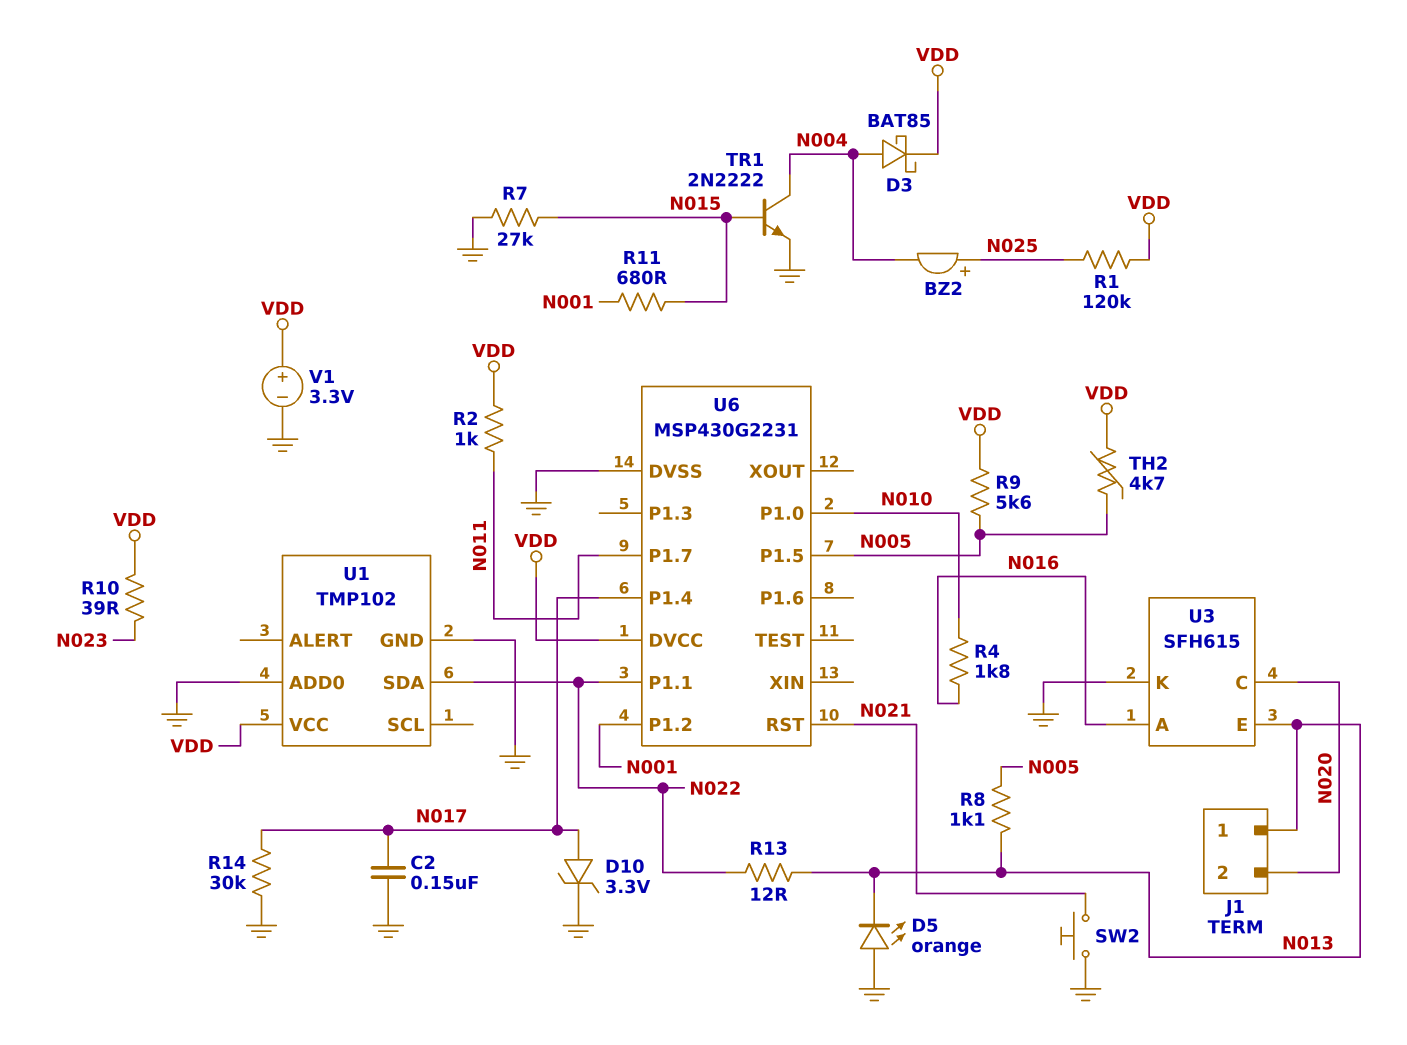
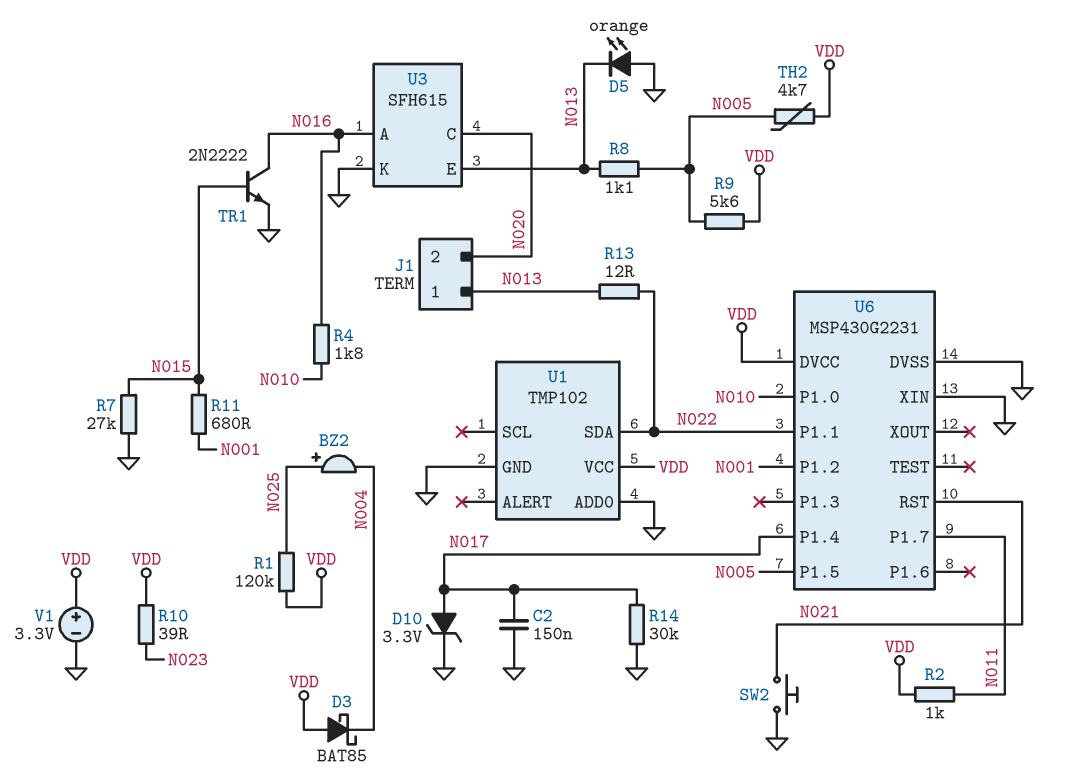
D3: schottky BAT85 (A N004, K VDD) -> schottky BAT85 (A VDD, K N004)
TR1: NPN 2N2222 (B N015, C N004, E GND) -> NPN 2N2222 (B N015, C N016, E GND)
U6 pin XIN: none -> GND

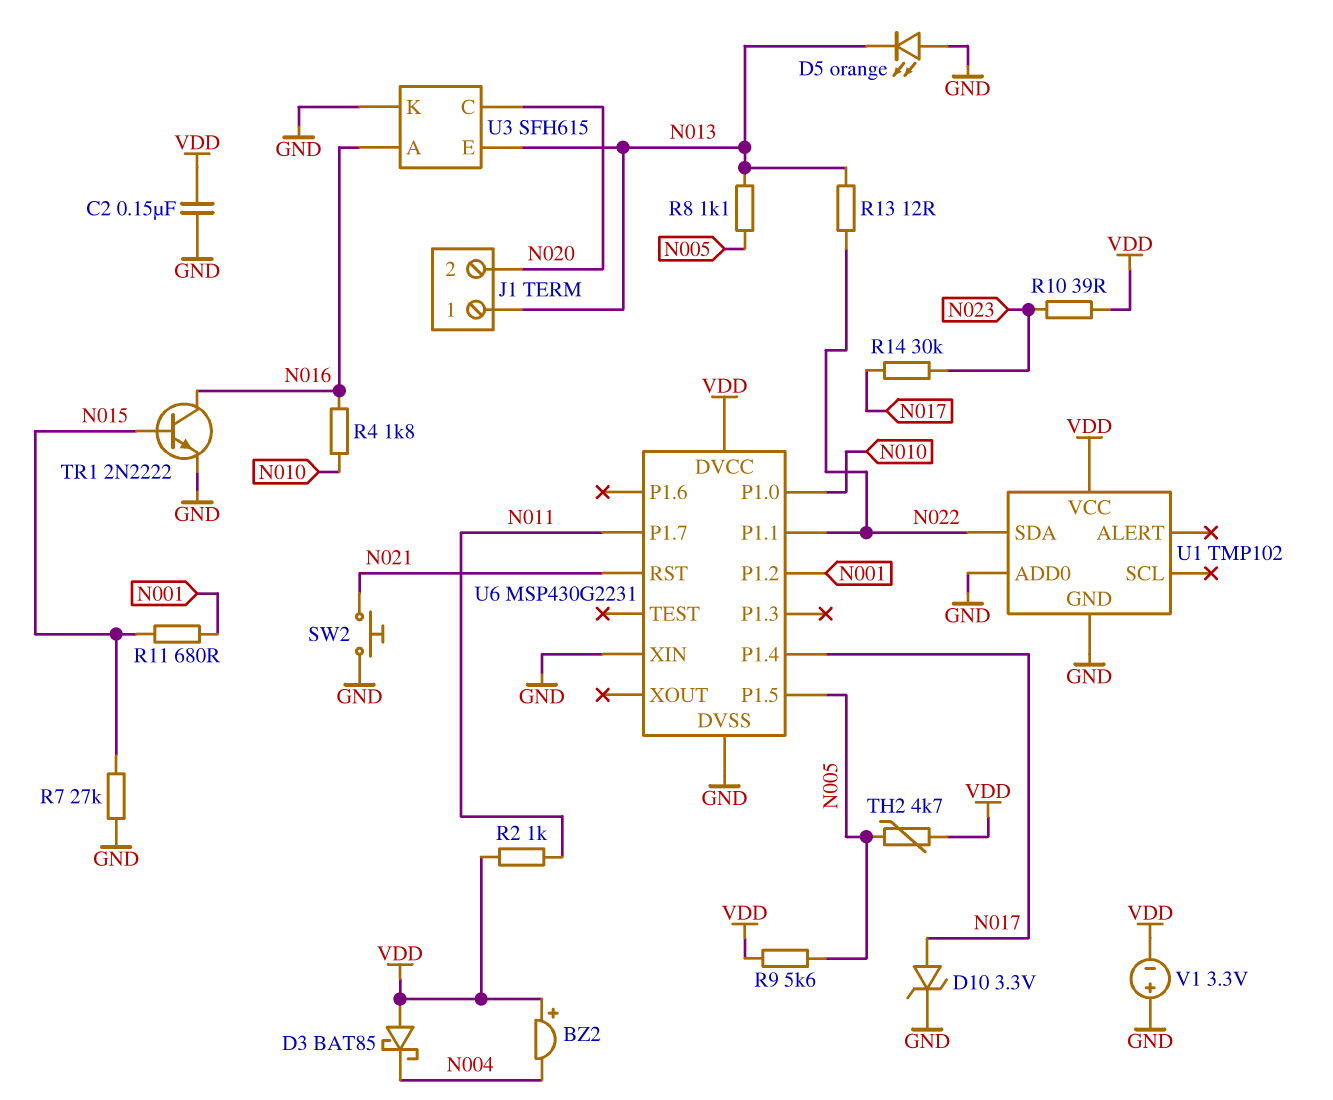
BZ2: buzzer (plus N025, minus N004) -> buzzer (plus VDD, minus N004)
C2: 150nF (GND, N017) -> 150nF (GND, VDD)
R1: 120k (N025, VDD) -> none
R14: 30k (GND, N017) -> 30k (N017, N023)
V1: 3.3V (plus VDD, minus GND) -> 3.3V (plus GND, minus VDD)

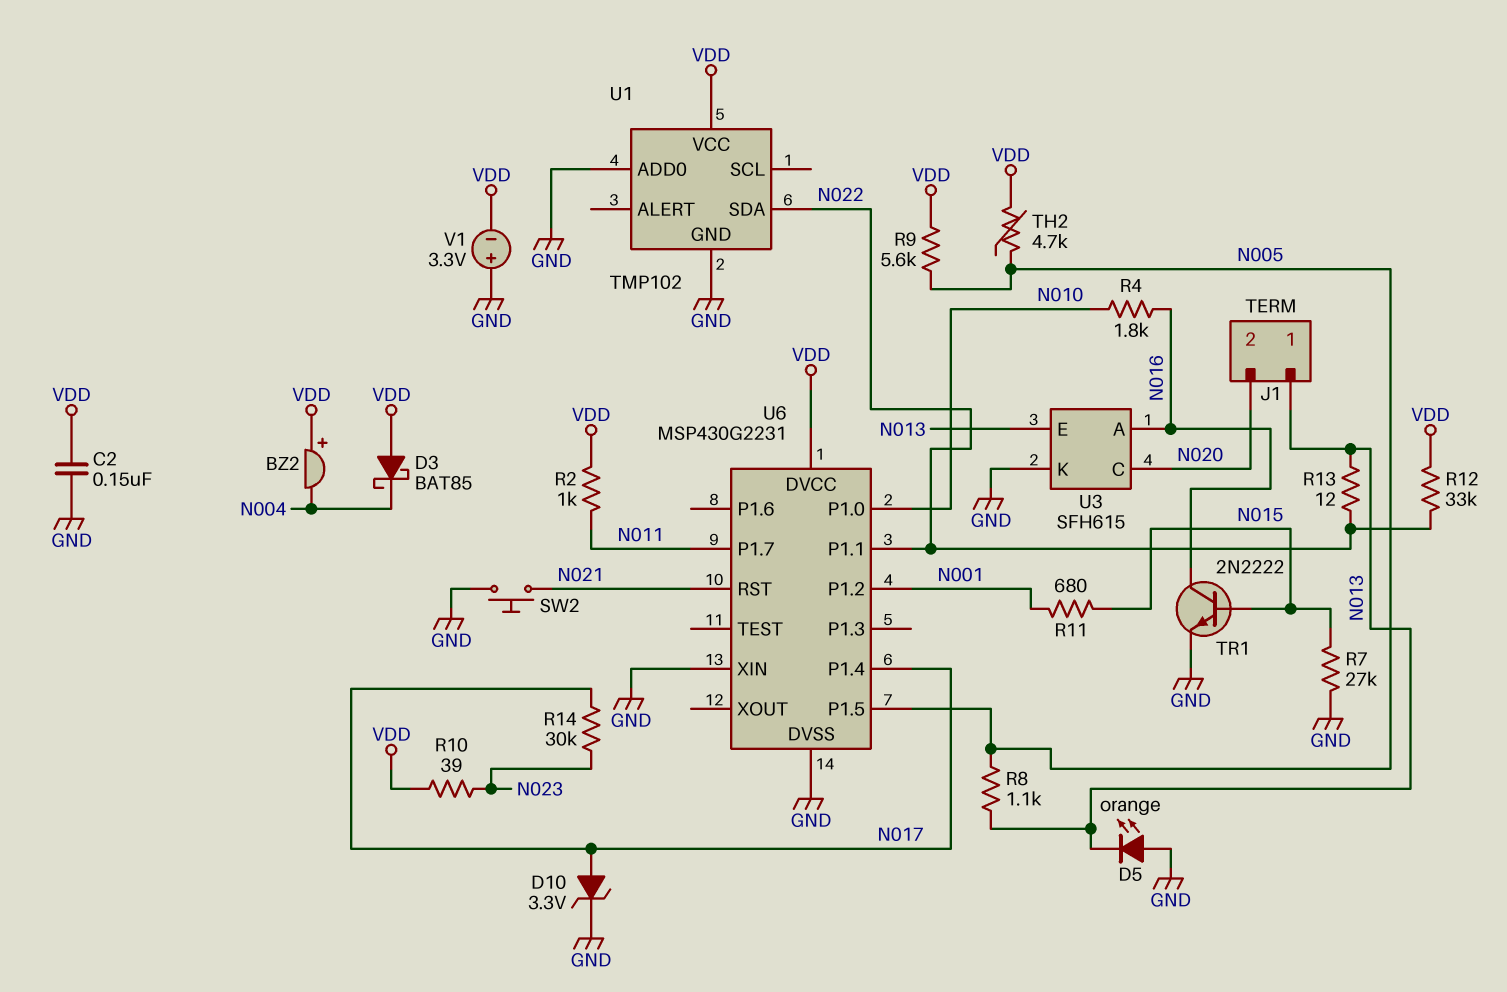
R12: none -> 33k (N022, VDD)

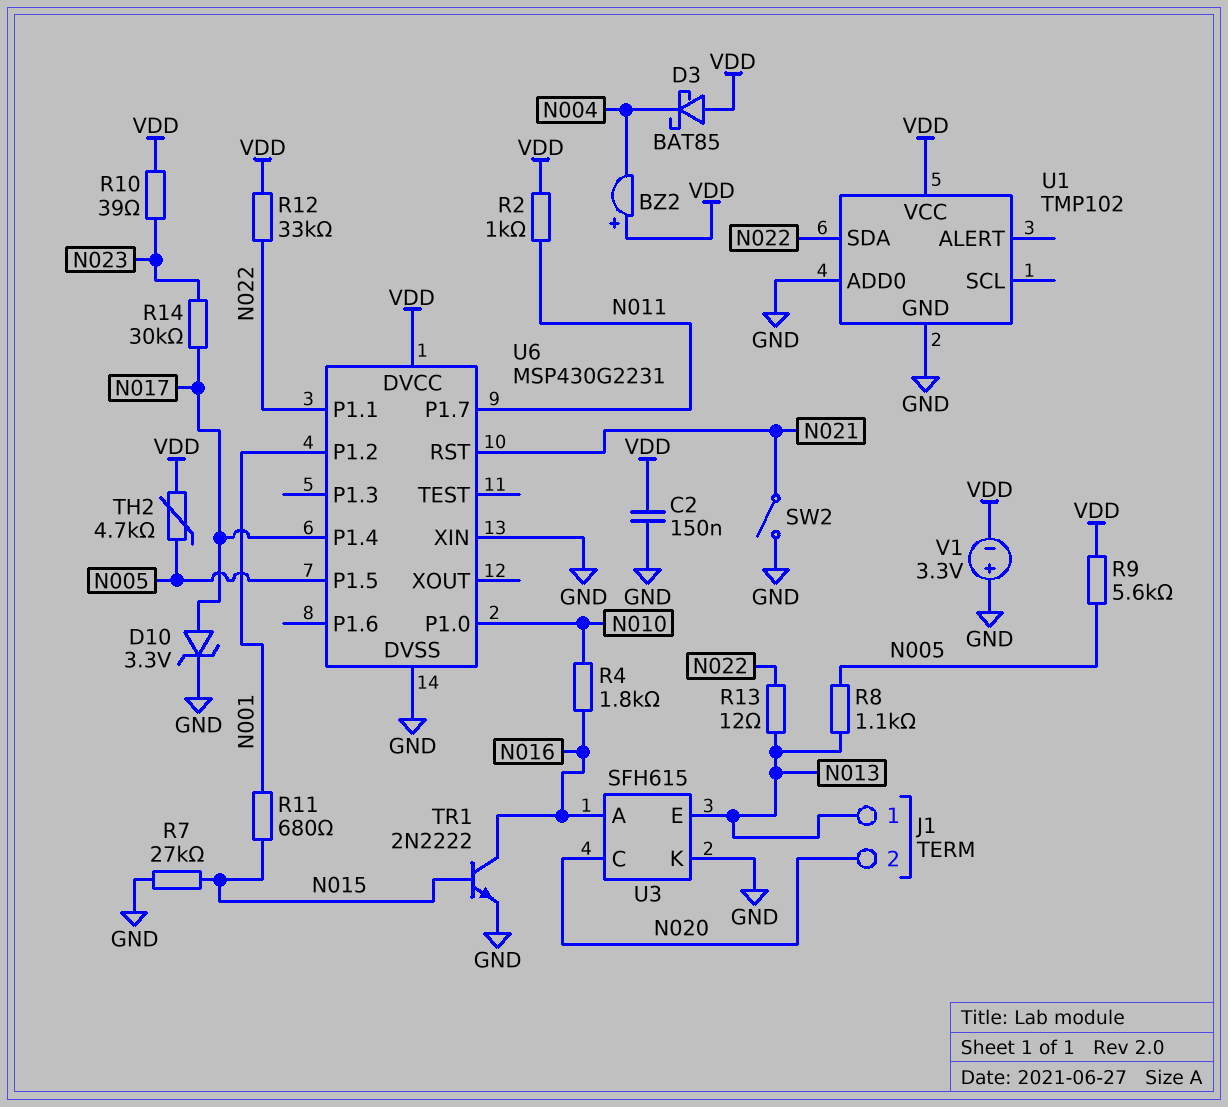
D5: LED orange (A GND, K N013) -> none
SW2: button (GND, N021) -> switch (GND, N021)

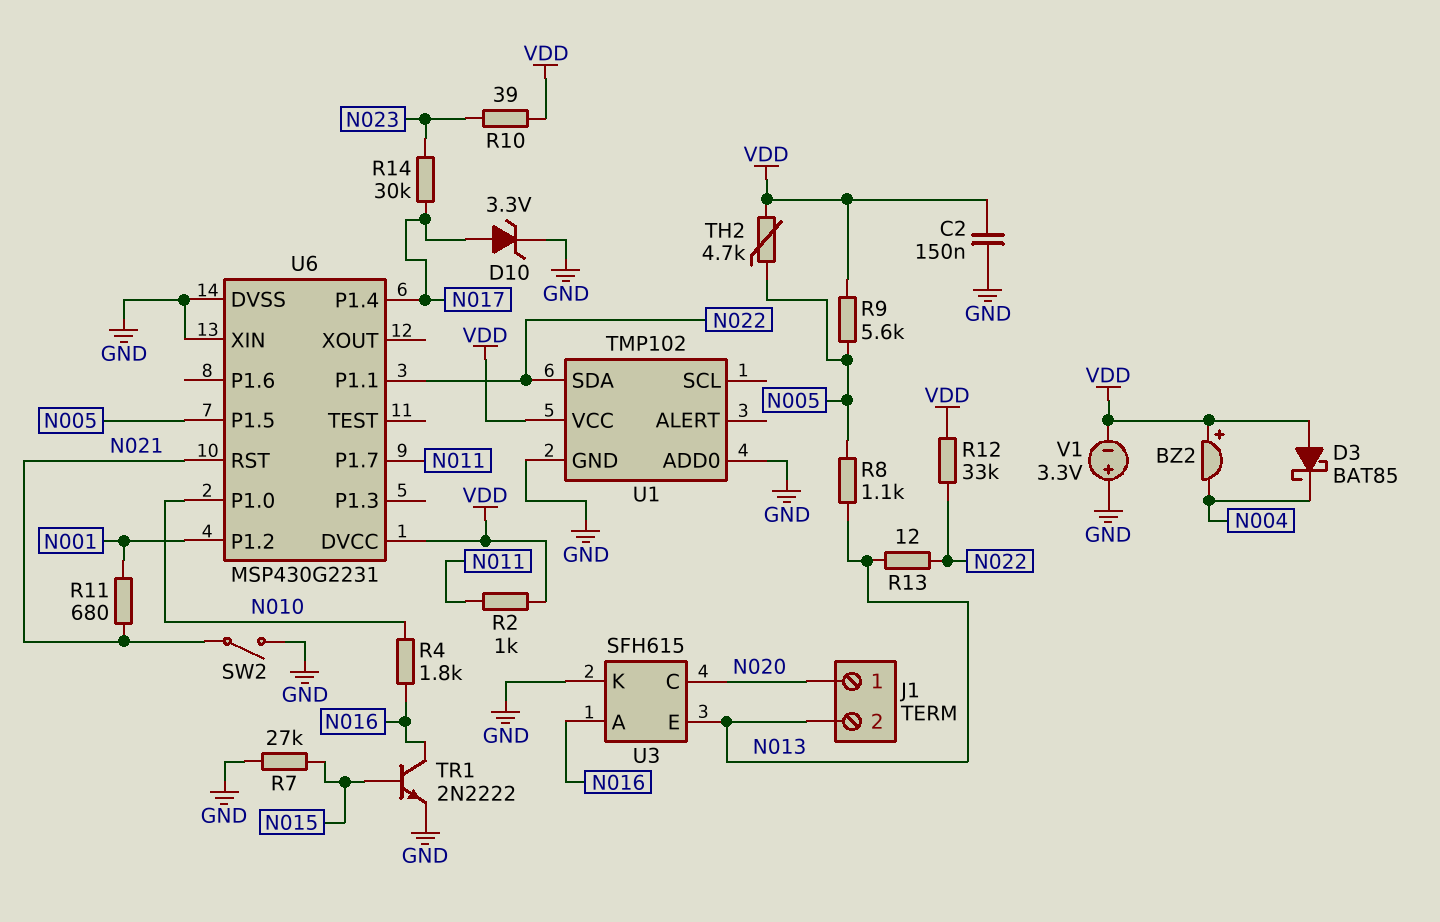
J1 pin 1: N013 -> N020
J1 pin 2: N020 -> N013
R11: 680 (N001, N015) -> 680 (N001, N021)

